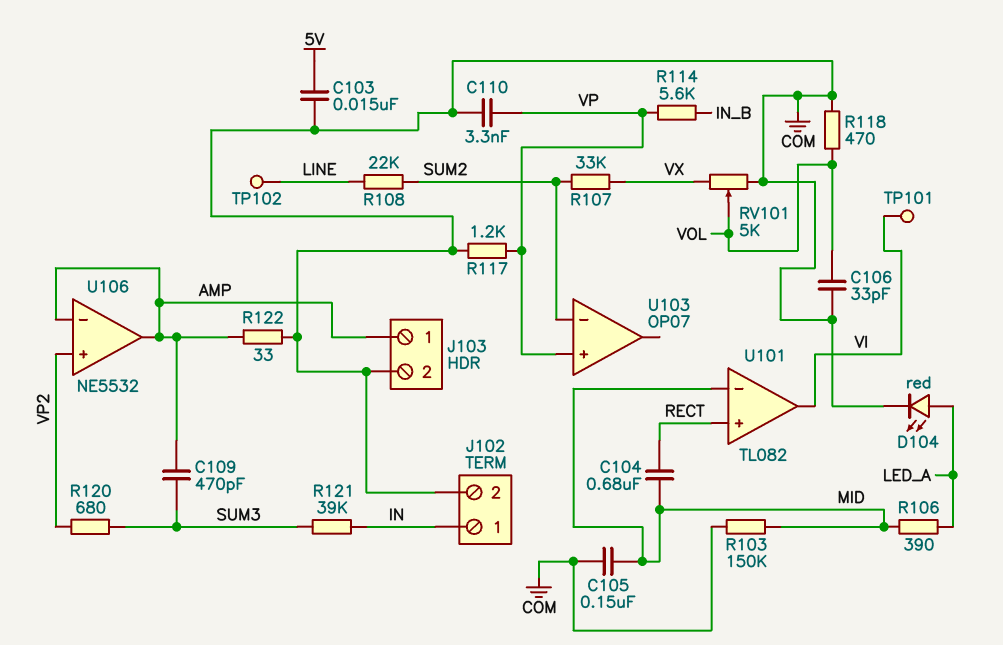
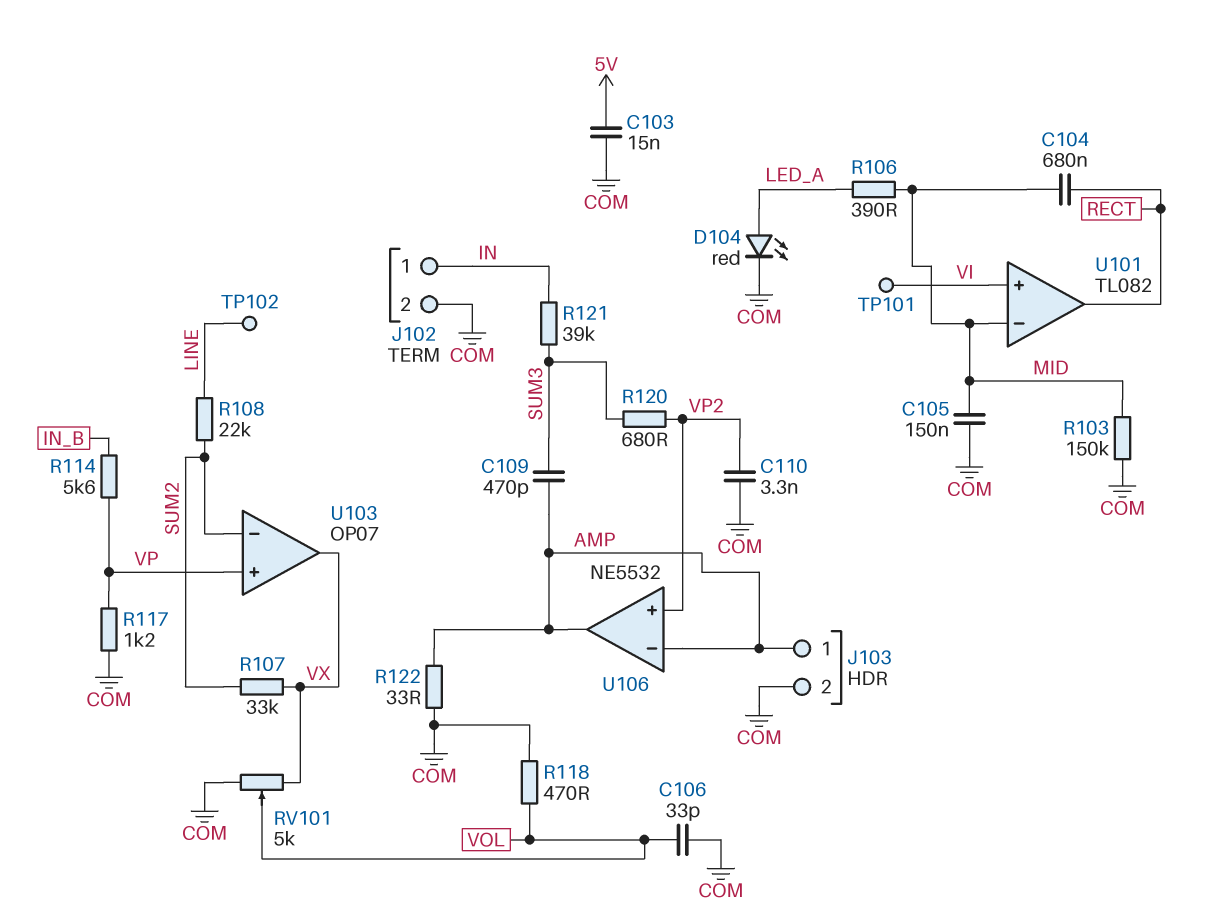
C110: 3.3nF (COM, VP) -> 3.3nF (COM, VP2)
U101 pin in+: RECT -> VI
U101 pin out: VI -> RECT
U103 pin out: none -> VX

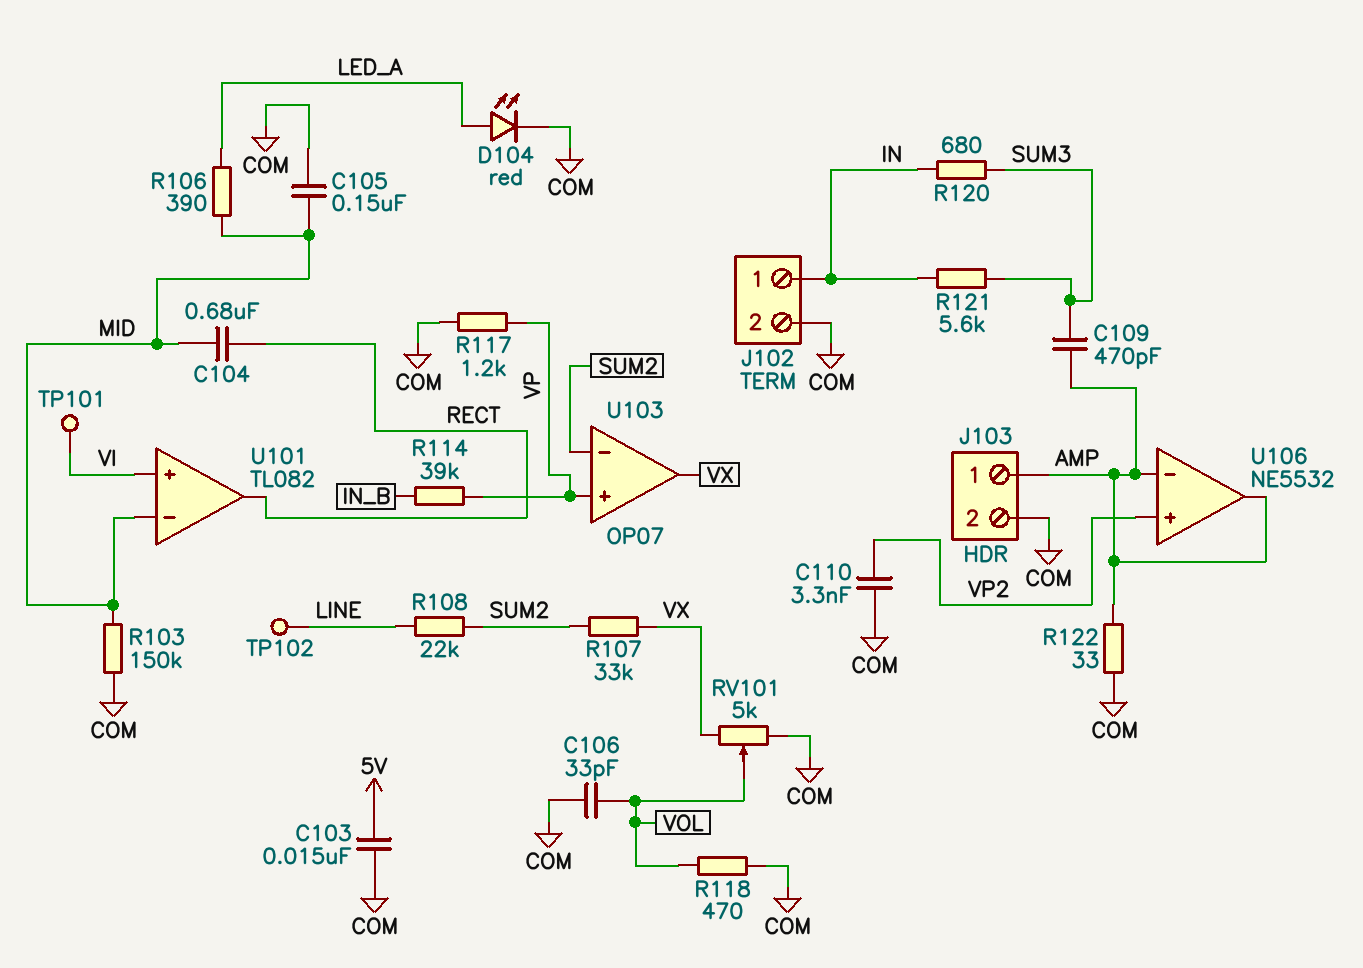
R114: 5.6k (IN_B, VP) -> 39k (IN_B, VP)
R120: 680 (SUM3, VP2) -> 680 (IN, SUM3)
R121: 39k (IN, SUM3) -> 5.6k (IN, SUM3)

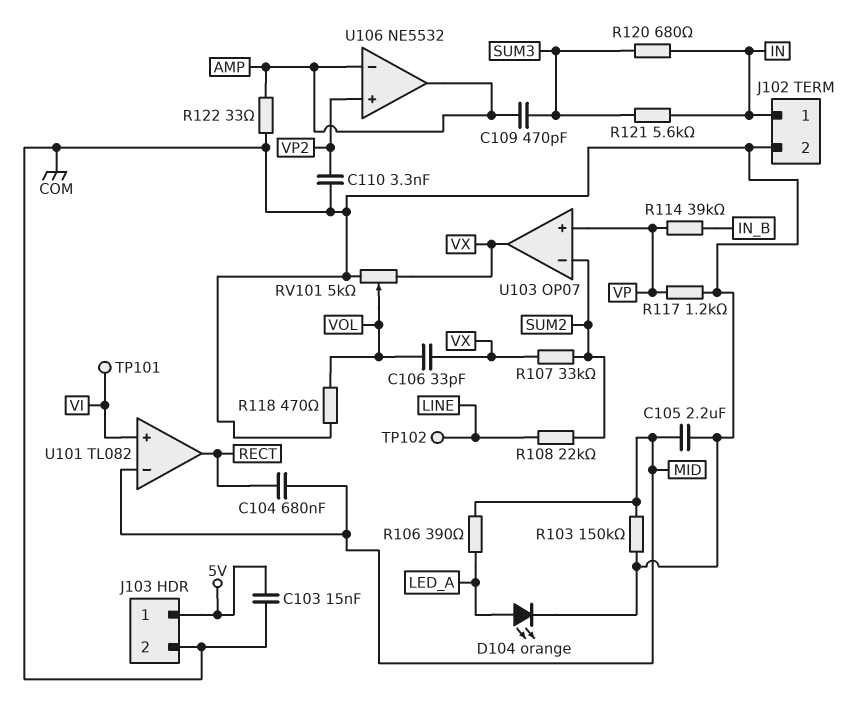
C105: 150nF (COM, MID) -> 2.2uF (COM, MID)
C106: 33pF (COM, VOL) -> 33pF (VOL, VX)
D104: LED red (A LED_A, K COM) -> LED orange (A LED_A, K COM)
J103 pin 1: AMP -> 5V

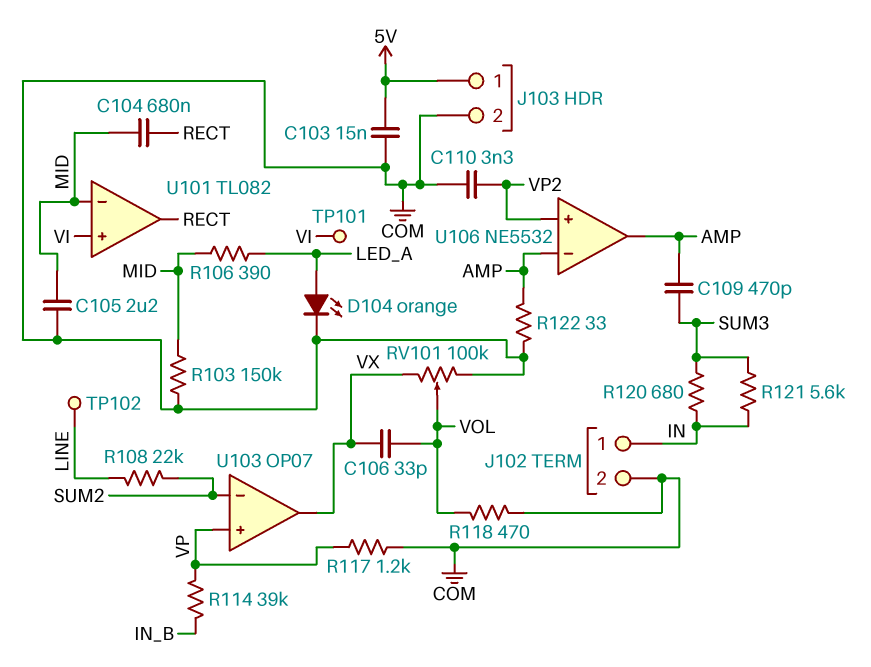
R107: 33k (SUM2, VX) -> none
RV101: 5k (COM, VX, wiper VOL) -> 100k (COM, VX, wiper VOL)

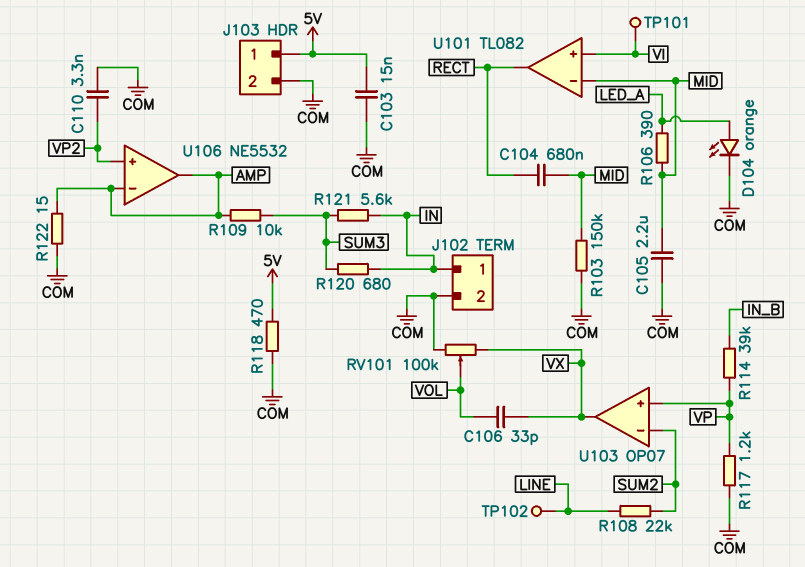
C109: 470pF (AMP, SUM3) -> none
R109: none -> 10k (AMP, SUM3)
R118: 470 (COM, VOL) -> 470 (5V, COM)
R122: 33 (AMP, COM) -> 15 (AMP, COM)

